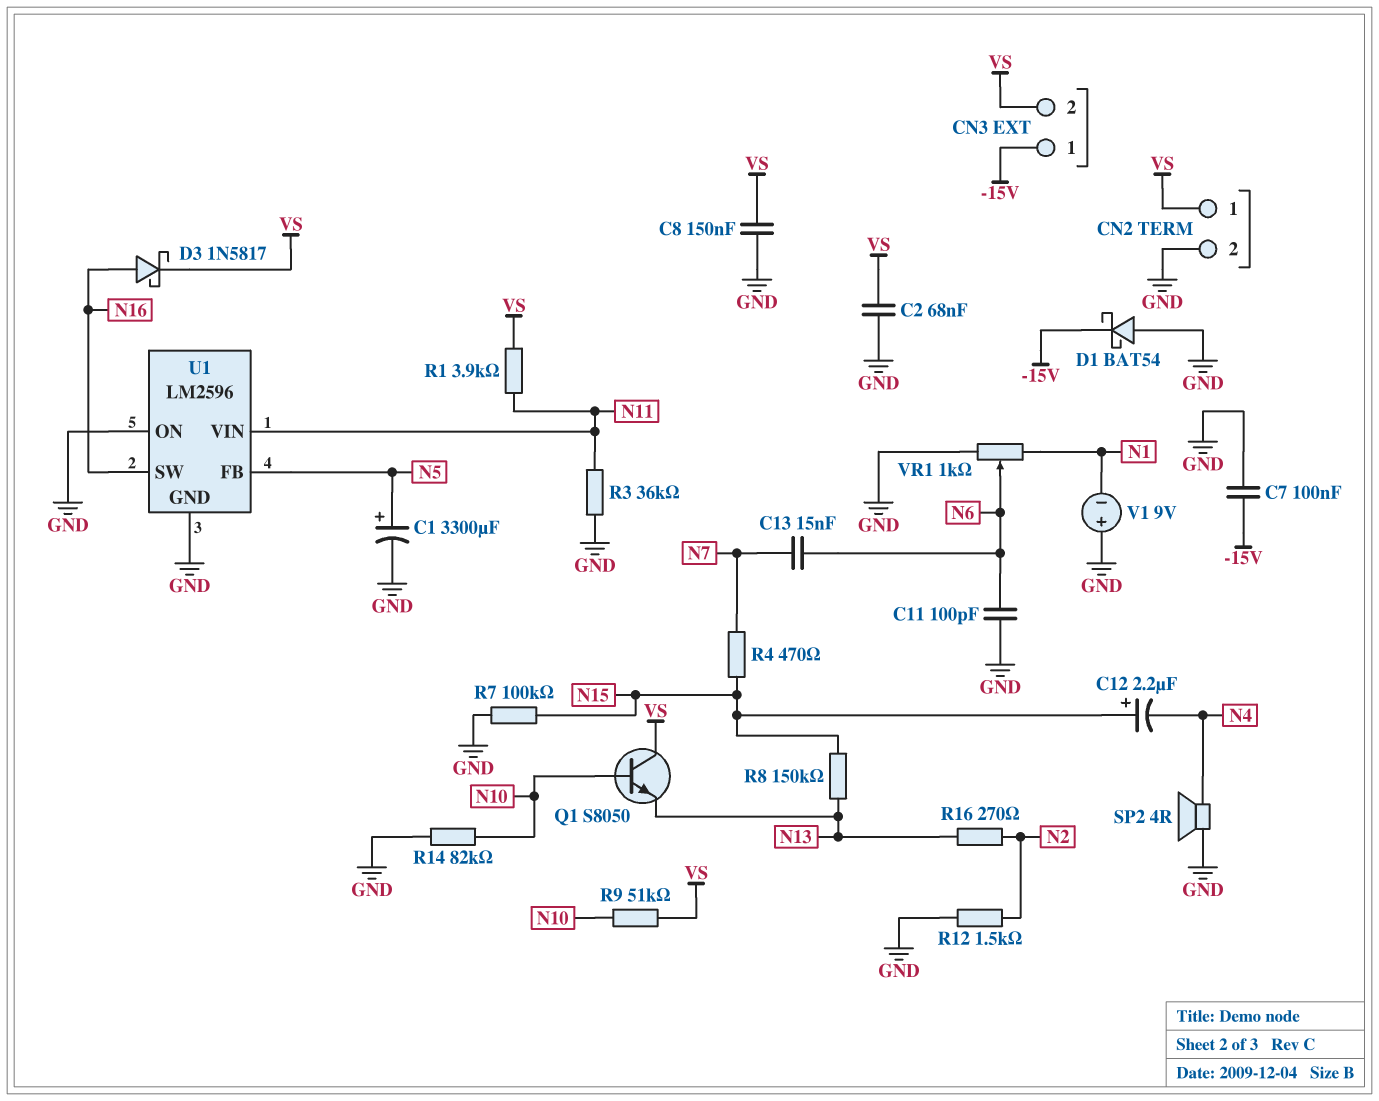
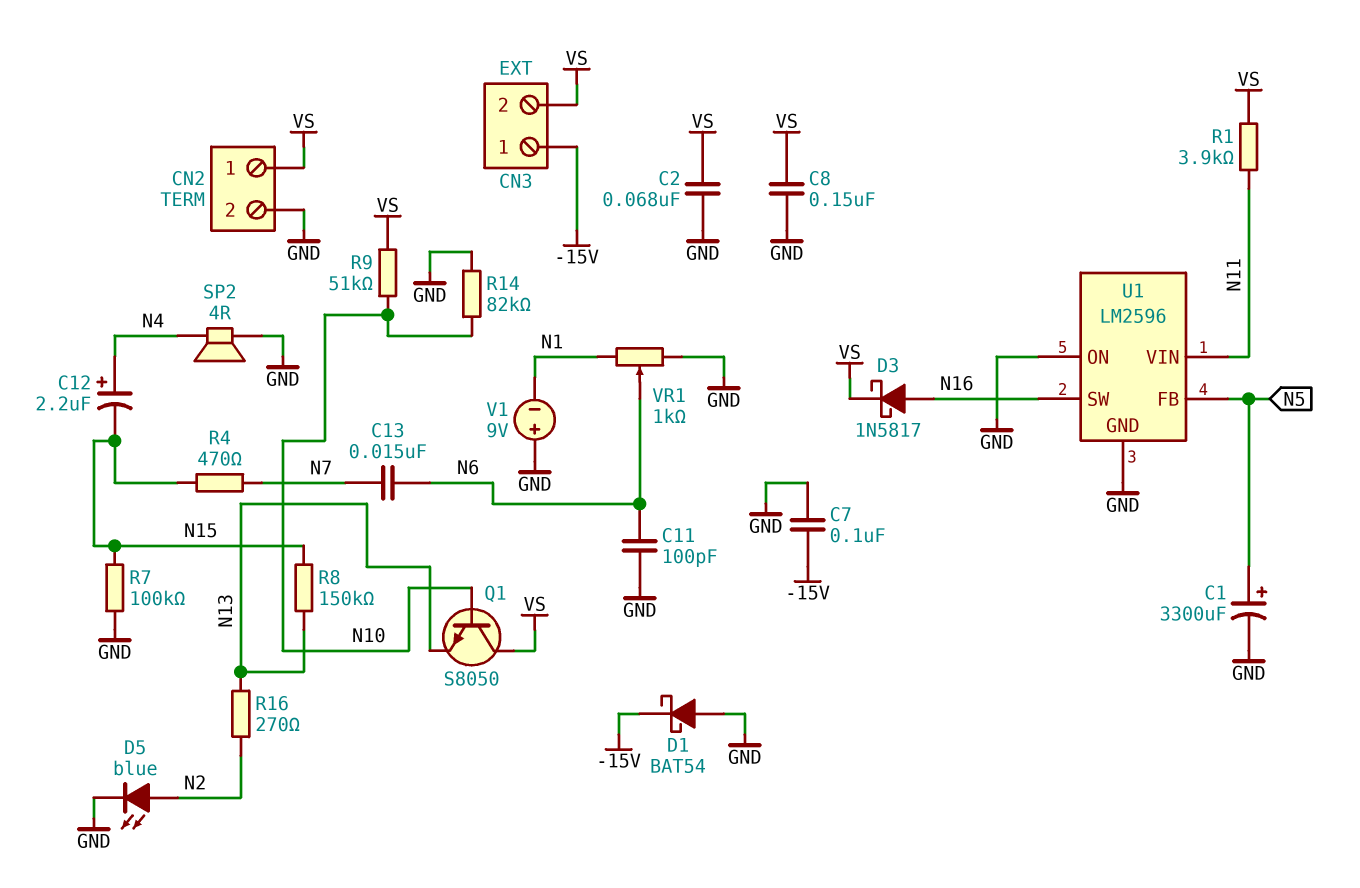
C12: 2.2uF (plus N15, minus N4) -> 2.2uF (plus N4, minus N15)
D5: none -> LED blue (A N2, K GND)
R3: 36k (GND, N11) -> none
R12: 1.5k (GND, N2) -> none

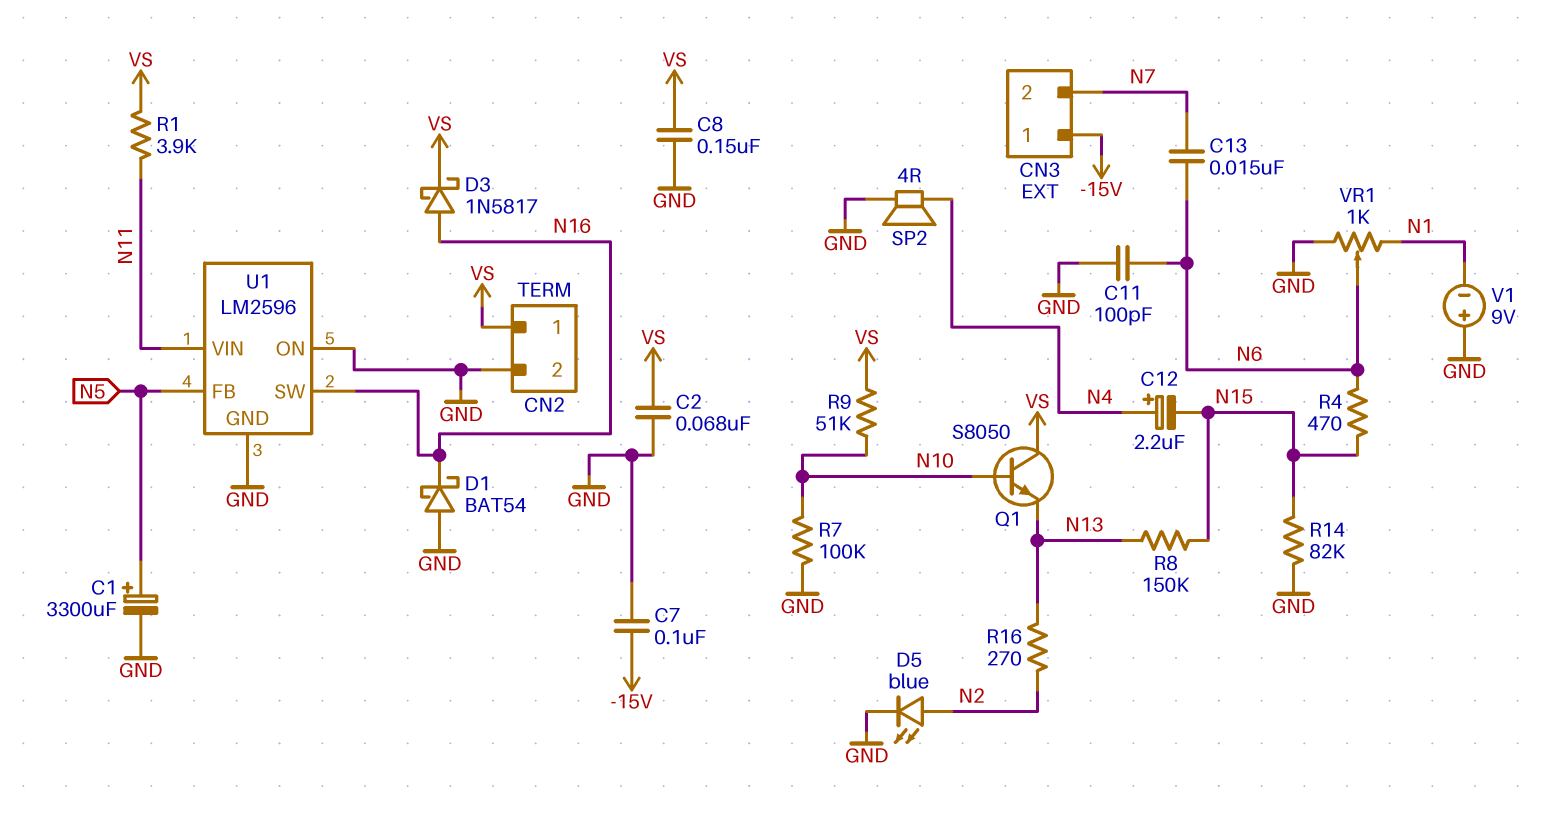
CN3 pin 2: VS -> N7
D1: schottky BAT54 (A GND, K -15V) -> schottky BAT54 (A GND, K N16)
R4: 470 (N7, N15) -> 470 (N6, N15)
R7: 100k (GND, N15) -> 100k (GND, N10)
R14: 82k (GND, N10) -> 82k (GND, N15)

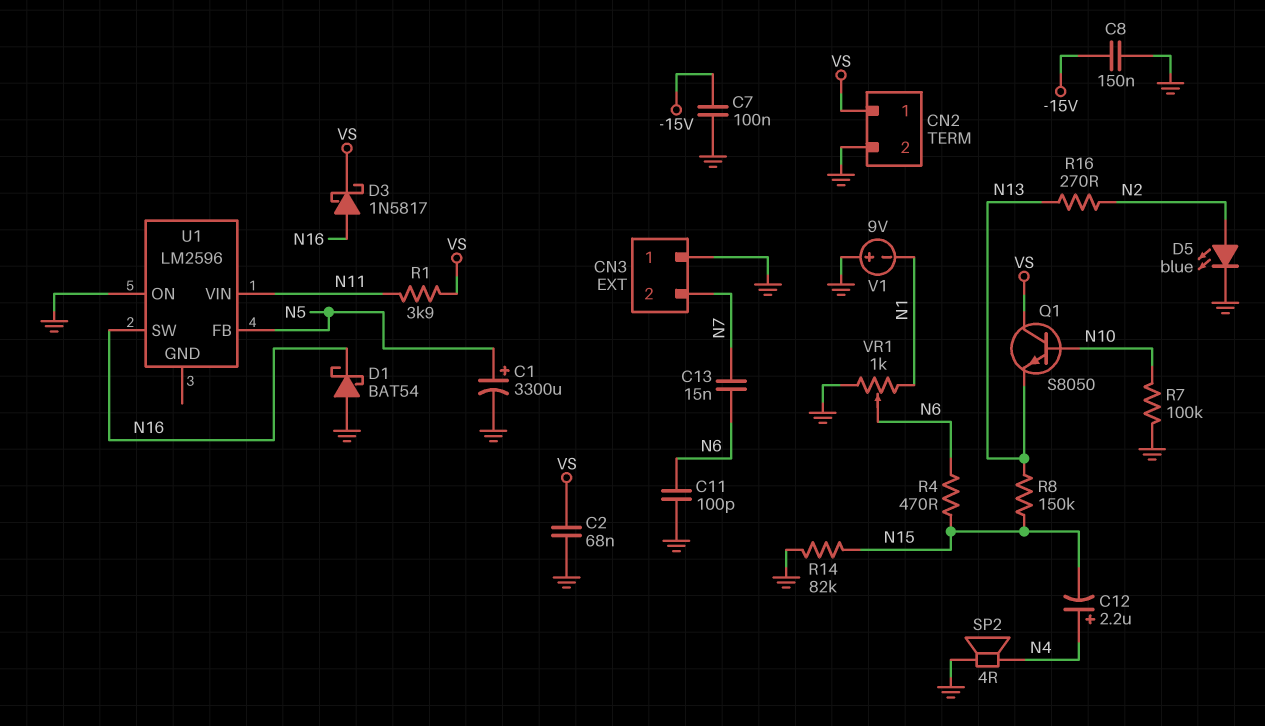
C8: 150nF (GND, VS) -> 150nF (-15V, GND)
CN3 pin 1: -15V -> GND
R9: 51k (N10, VS) -> none
U1 pin GND: GND -> none

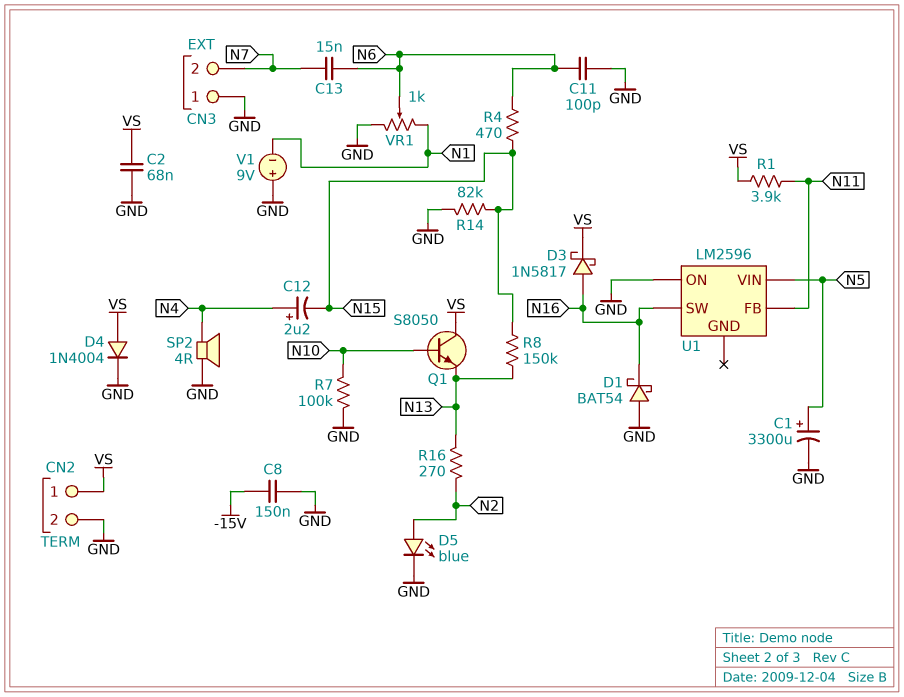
C7: 100nF (-15V, GND) -> none
D4: none -> diode 1N4004 (A VS, K GND)
U1 pin FB: N5 -> N11
U1 pin VIN: N11 -> N5

